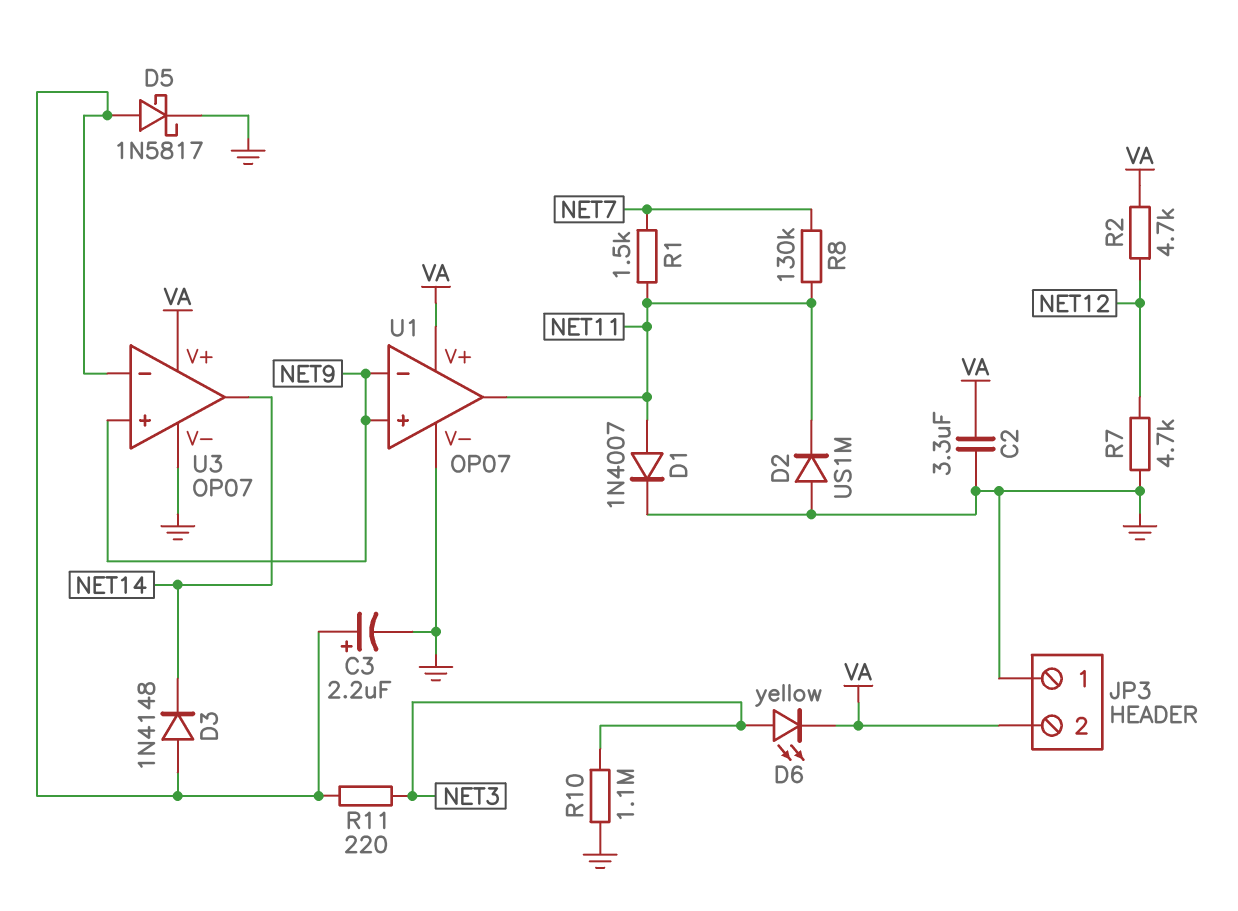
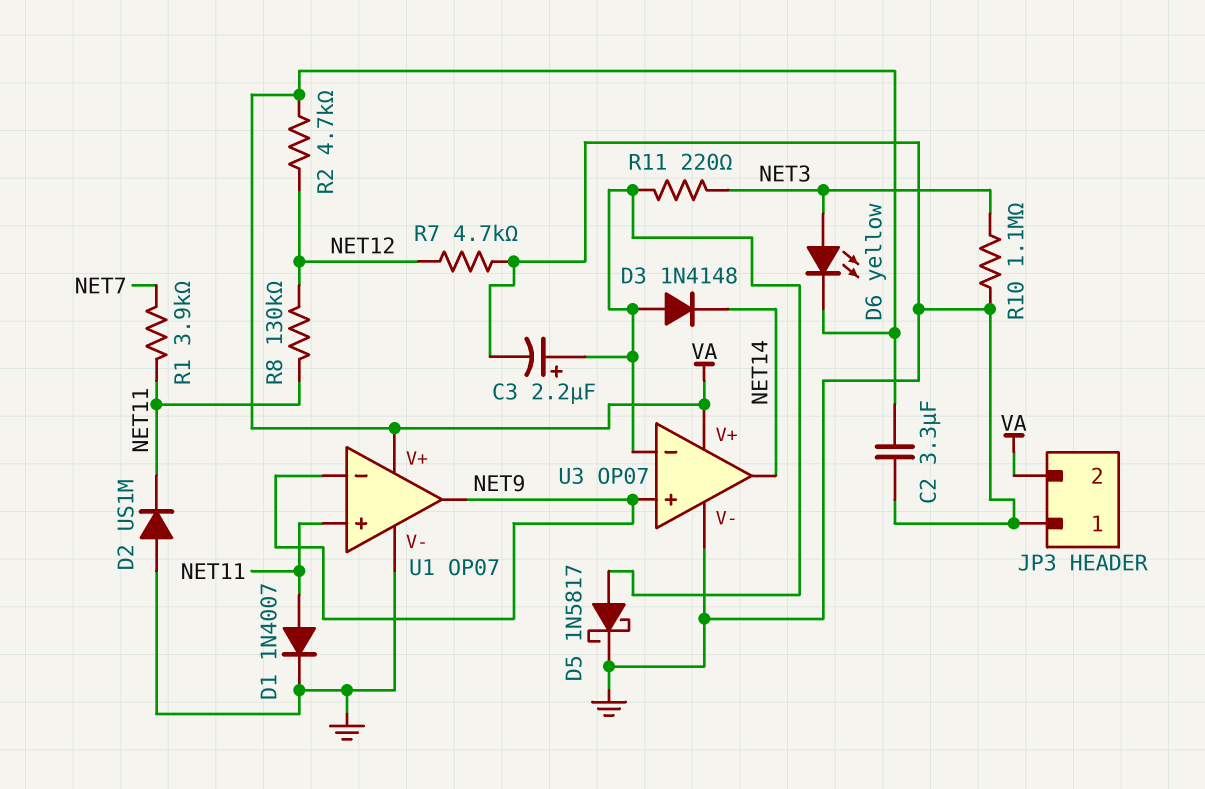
R1: 1.5k (NET7, NET11) -> 3.9k (NET7, NET11)
R8: 130k (NET7, NET11) -> 130k (NET11, NET12)
U1 pin in+: NET9 -> NET11
U1 pin out: NET11 -> NET9

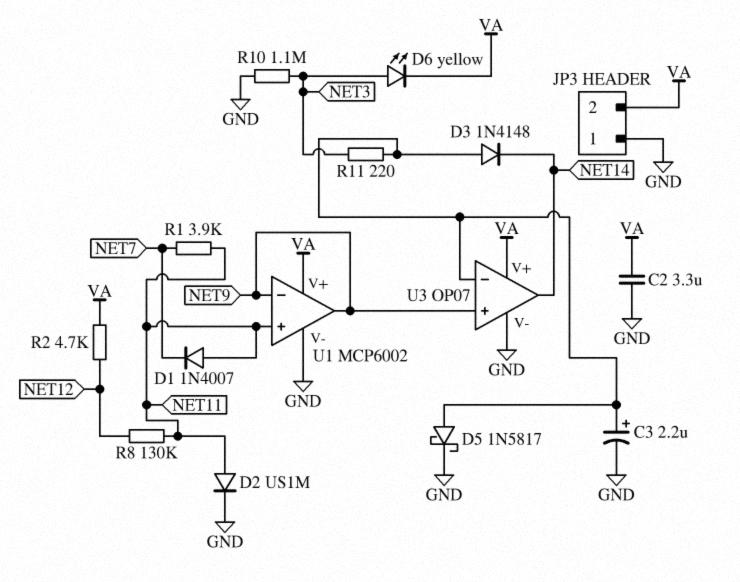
D1: diode 1N4007 (A NET11, K GND) -> diode 1N4007 (A NET11, K NET7)
D2: diode US1M (A GND, K NET11) -> diode US1M (A NET11, K GND)
R7: 4.7k (GND, NET12) -> none
U1: OP07 -> MCP6002

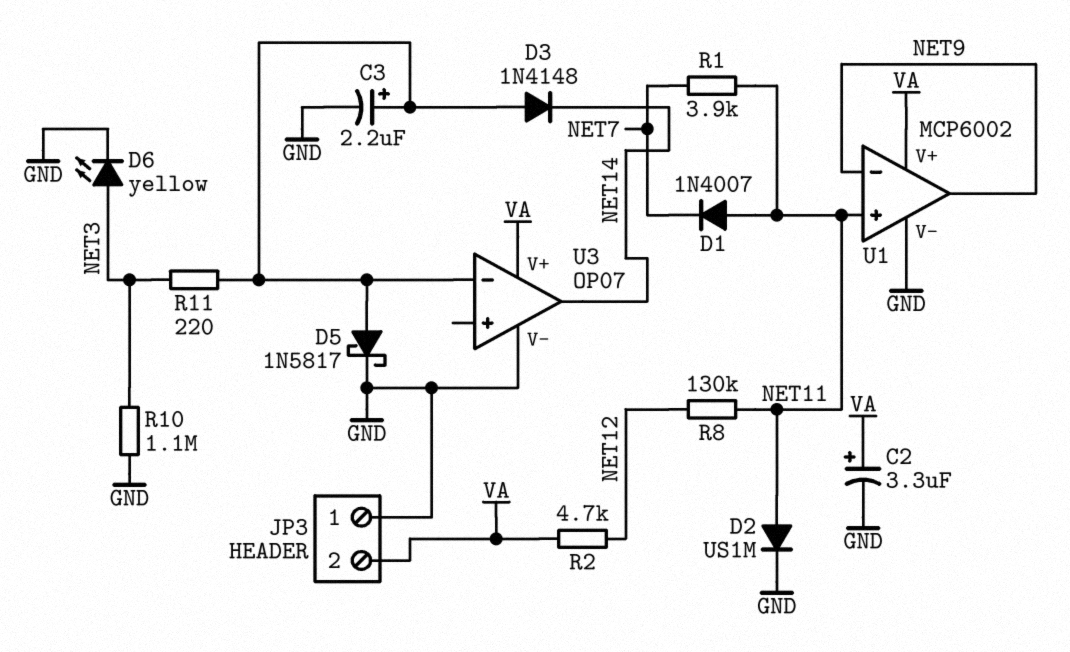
C2: 3.3uF (GND, VA) -> 3.3uF (plus VA, minus GND)
D6: LED yellow (A NET3, K VA) -> LED yellow (A NET3, K GND)
U3 pin in+: NET9 -> none

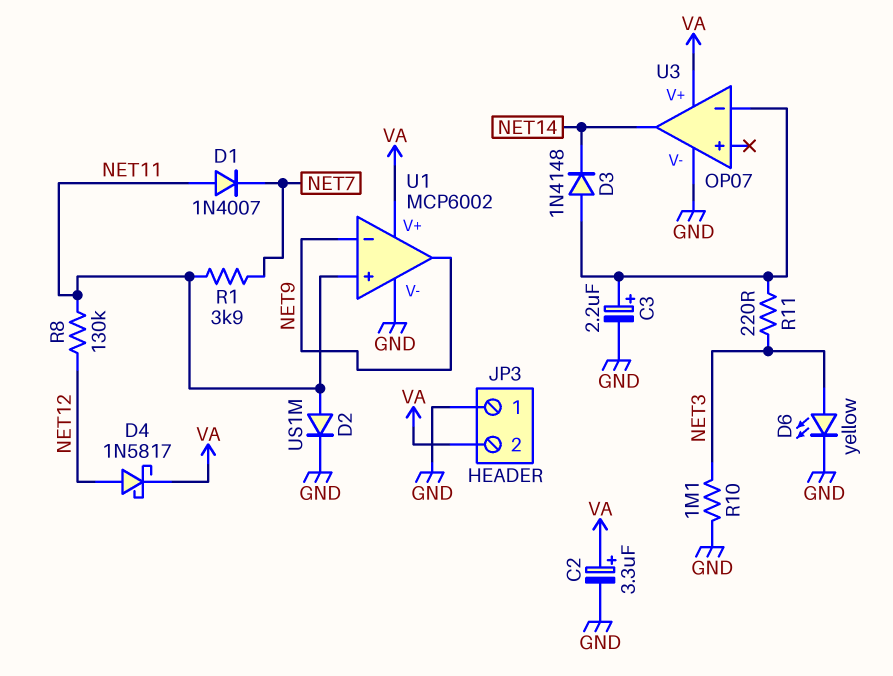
D4: none -> schottky 1N5817 (A NET12, K VA)
D5: schottky 1N5817 (A U3/in-, K GND) -> none
R2: 4.7k (NET12, VA) -> none

